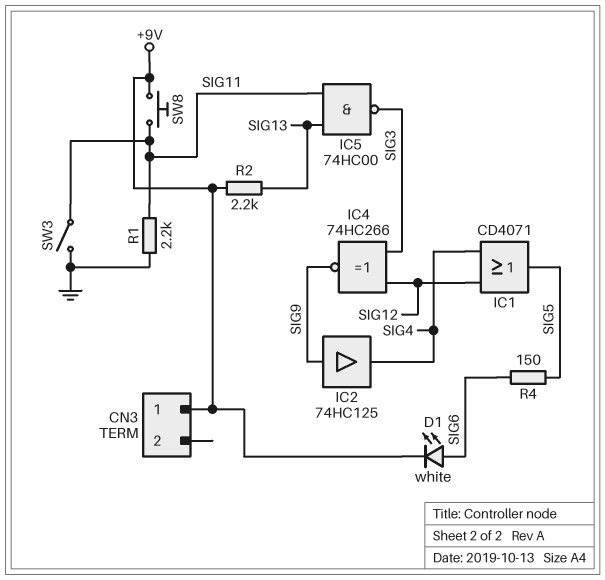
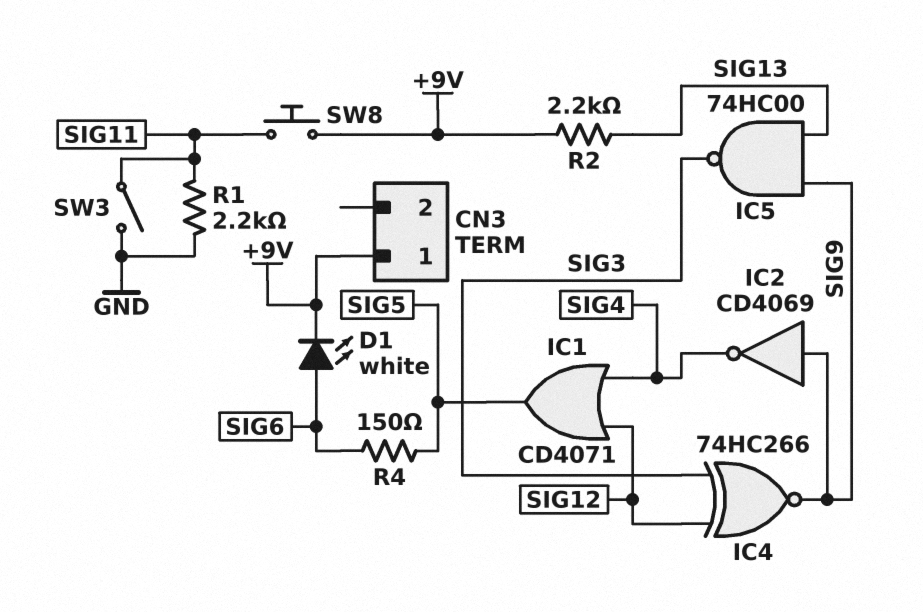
IC2: buffer 74HC125 (in SIG9, out SIG4) -> NOT CD4069 (in SIG9, out SIG4)
IC5: NAND 74HC00 (in SIG11, in SIG13, out SIG3) -> NAND 74HC00 (in SIG9, in SIG13, out SIG3)

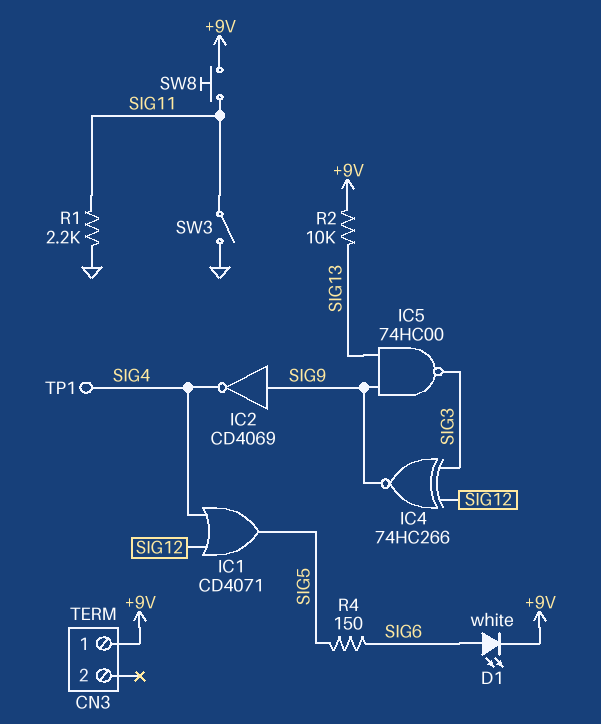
R2: 2.2k (+9V, SIG13) -> 10k (+9V, SIG13)
TP1: none -> test point (SIG4)

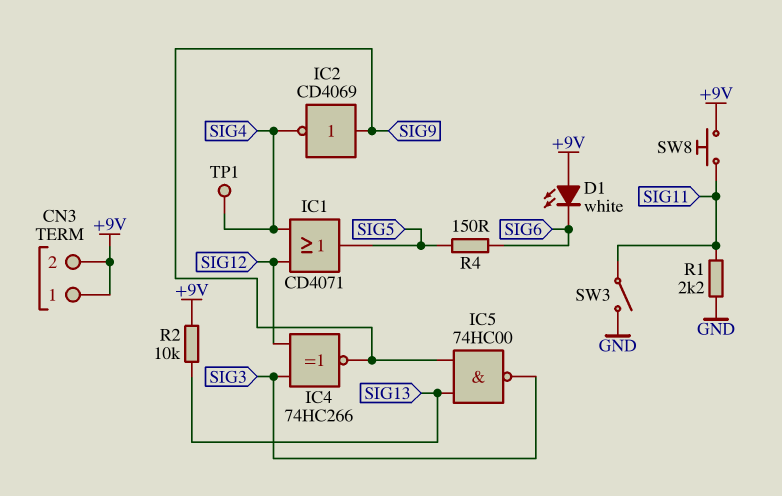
CN3 pin 2: none -> +9V
D1: LED white (A SIG6, K +9V) -> LED white (A +9V, K SIG6)

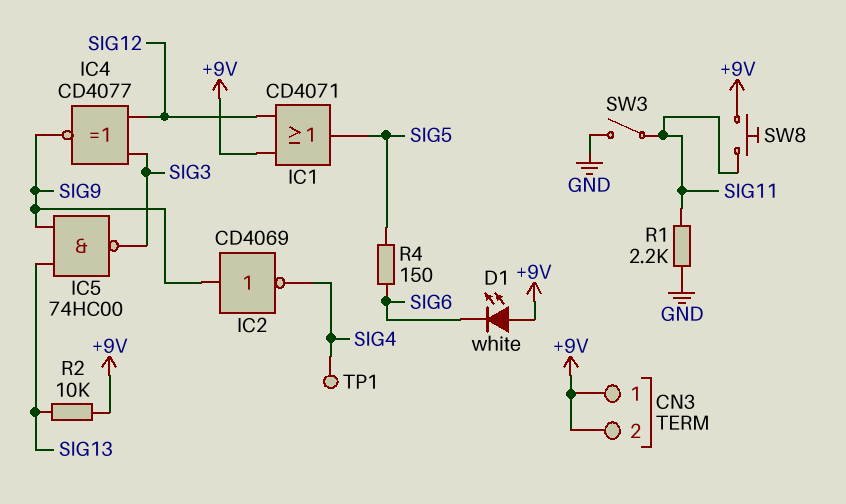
IC1: OR CD4071 (in SIG4, in SIG12, out SIG5) -> OR CD4071 (in +9V, in SIG12, out SIG5)
IC4: XNOR 74HC266 (in SIG3, in SIG12, out SIG9) -> XNOR CD4077 (in SIG3, in SIG12, out SIG9)

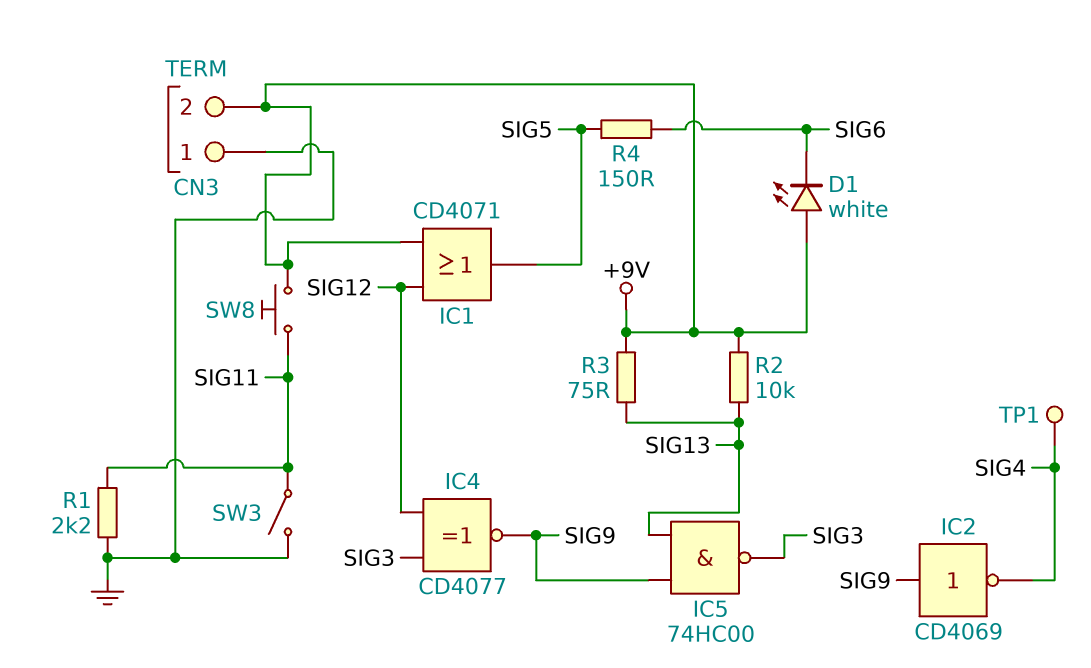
CN3 pin 1: +9V -> GND
R3: none -> 75 (+9V, SIG13)

